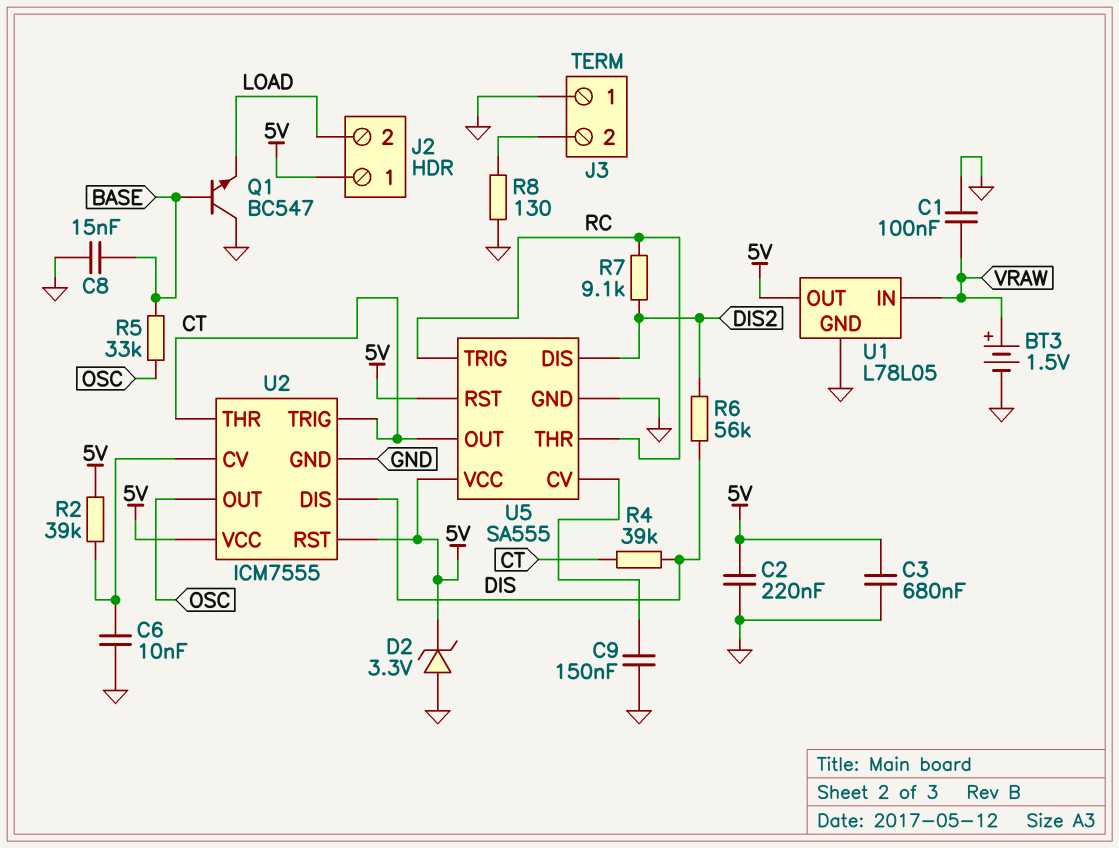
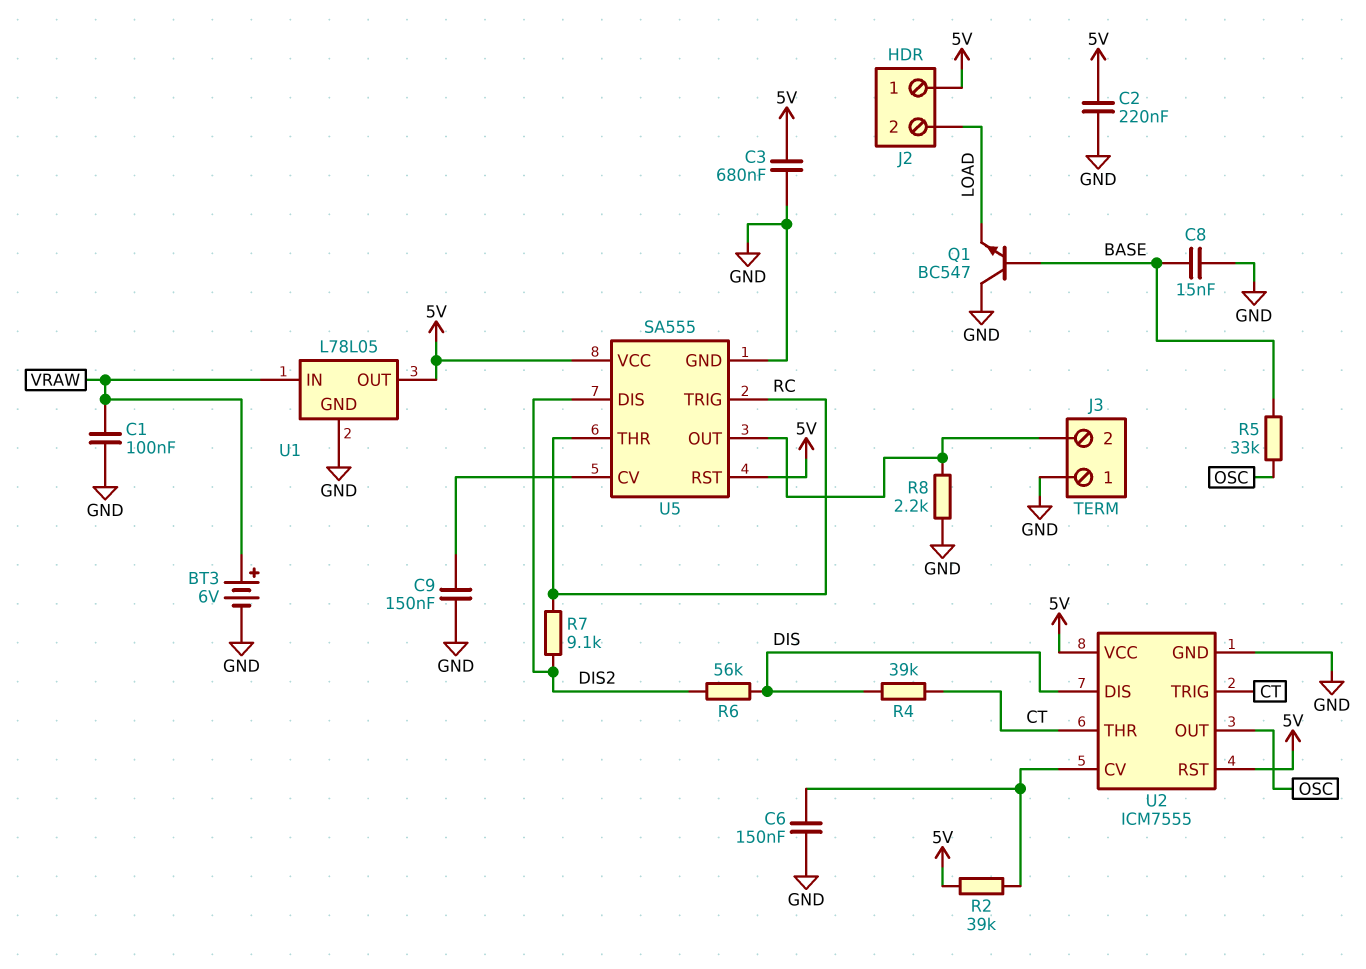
BT3: 1.5V (plus VRAW, minus GND) -> 6V (plus VRAW, minus GND)
C6: 10nF (GND, U2/CV) -> 150nF (GND, U2/CV)
D2: zener 3.3V (A GND, K 5V) -> none
R8: 130 (GND, J3/2) -> 2.2k (GND, J3/2)
U5 pin OUT: CT -> J3/2

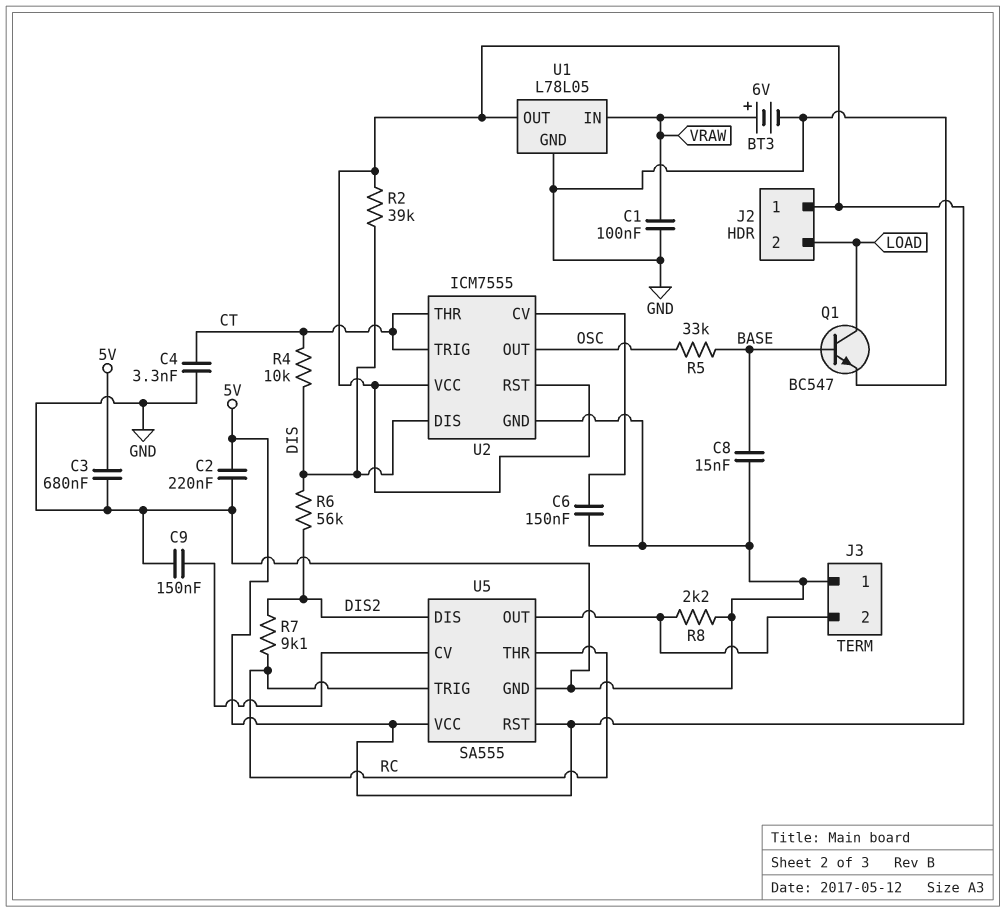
C4: none -> 3.3nF (CT, GND)
Q1: NPN BC547 (B BASE, C GND, E LOAD) -> NPN BC547 (B BASE, C LOAD, E GND)
R2: 39k (5V, U2/CV) -> 39k (5V, DIS)
R4: 39k (CT, DIS) -> 10k (CT, DIS)

